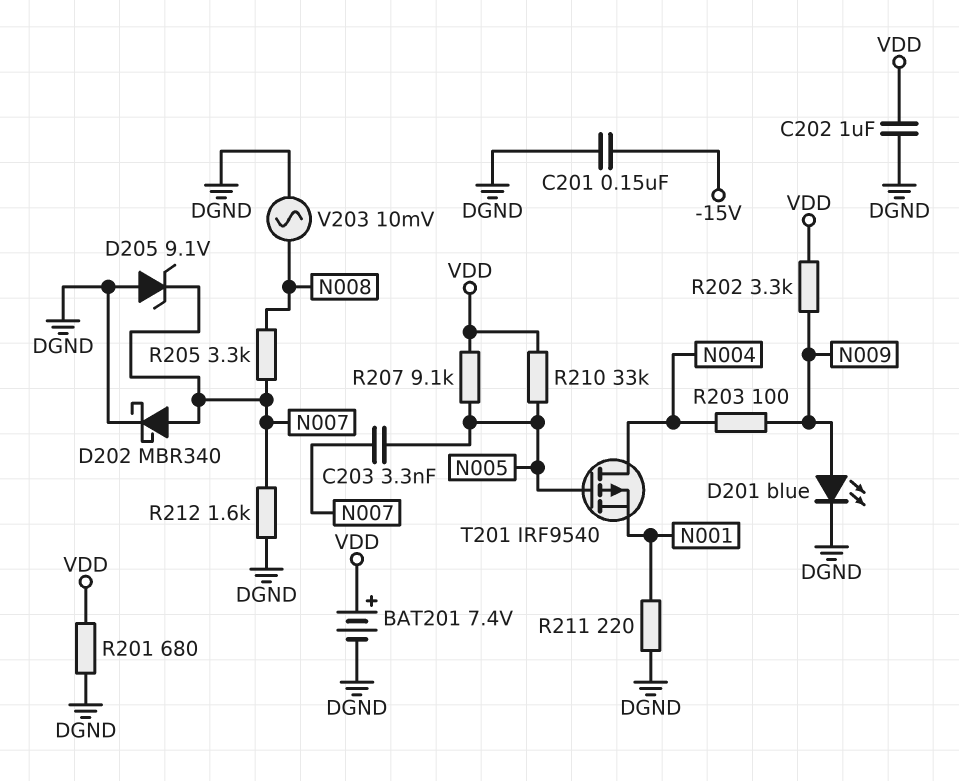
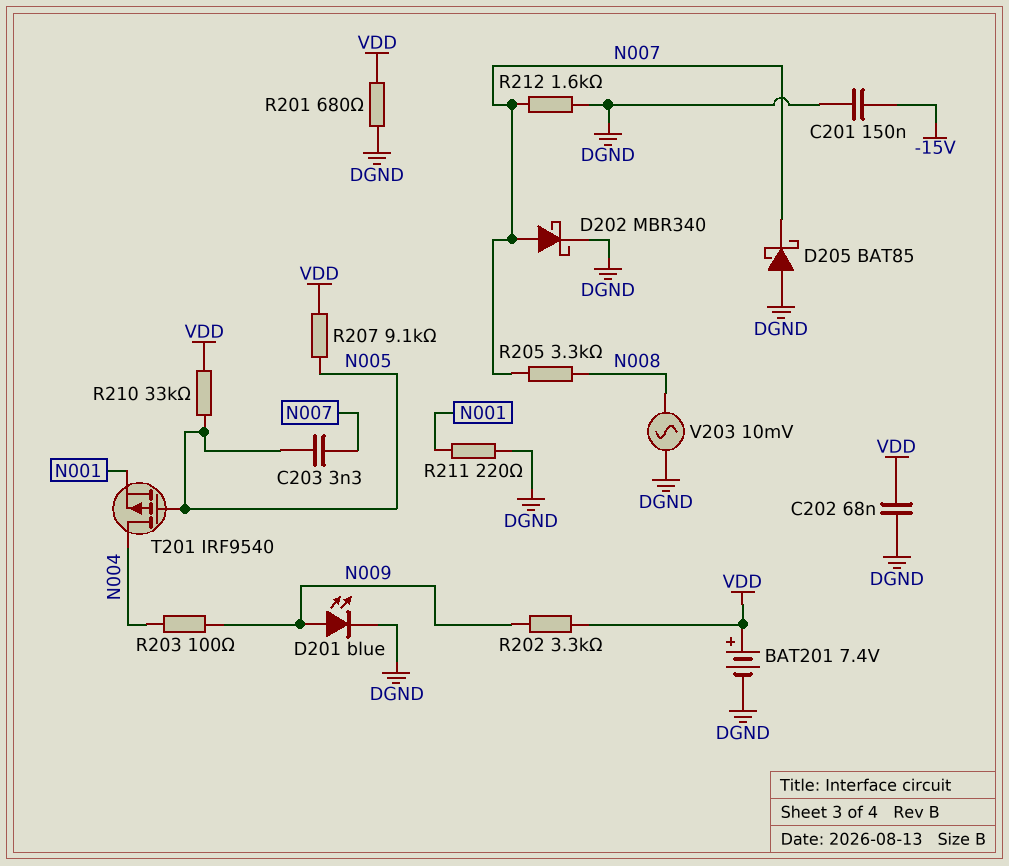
C202: 1uF (DGND, VDD) -> 68nF (DGND, VDD)
D205: zener 9.1V (A DGND, K N007) -> schottky BAT85 (A DGND, K N007)

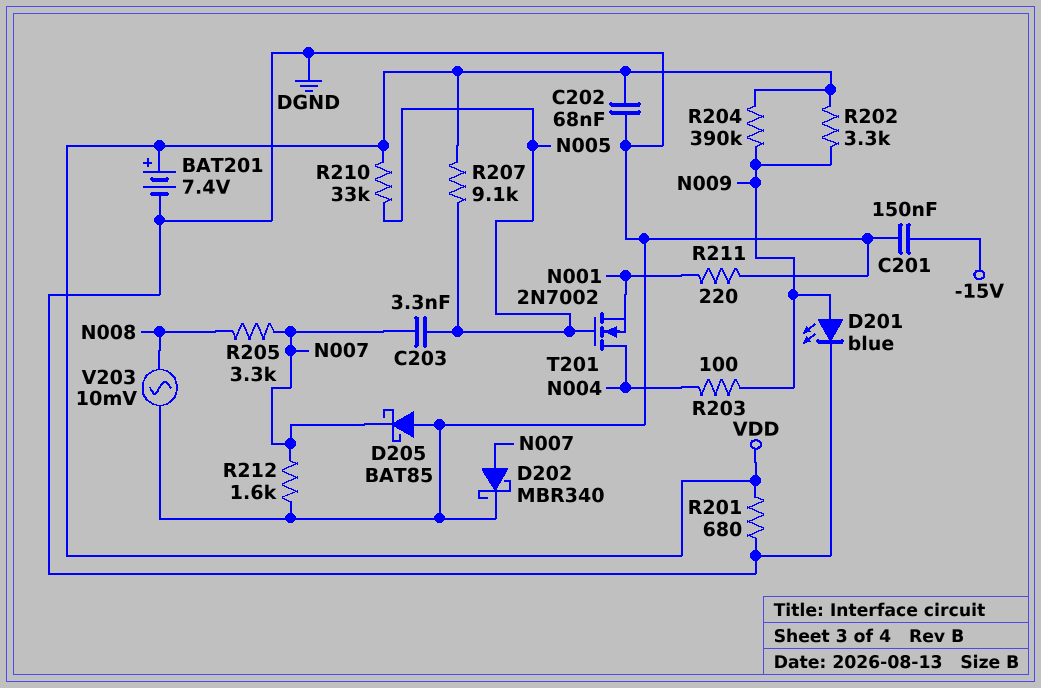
R204: none -> 390k (N009, VDD)
T201: PMOS IRF9540 (G N005, D N004, S N001) -> NMOS 2N7002 (G N005, D N004, S N001)

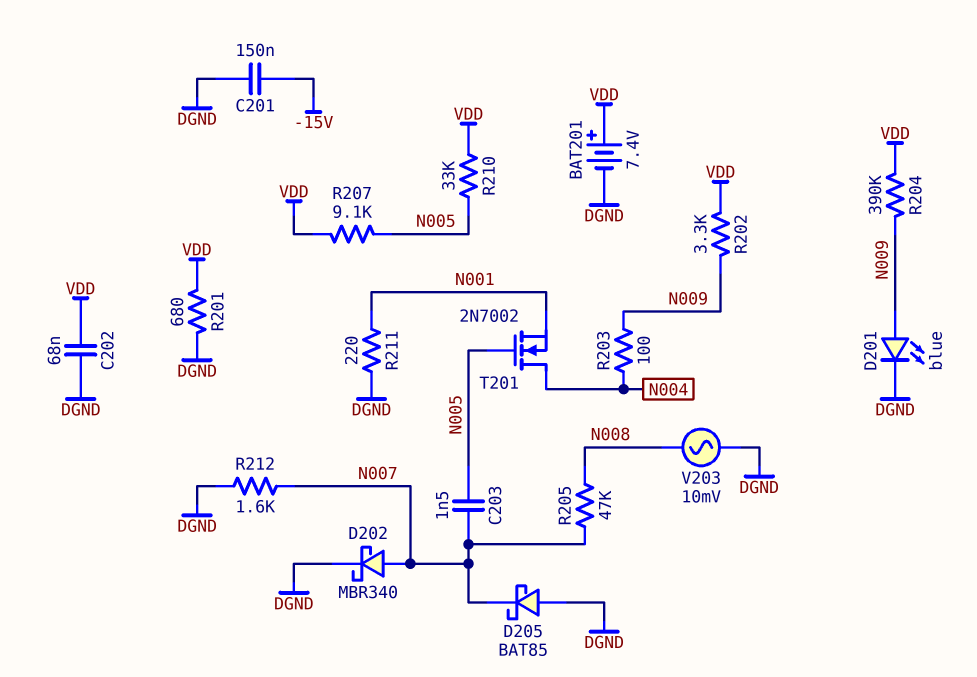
C203: 3.3nF (N005, N007) -> 1.5nF (N005, N007)
R205: 3.3k (N007, N008) -> 47k (N007, N008)

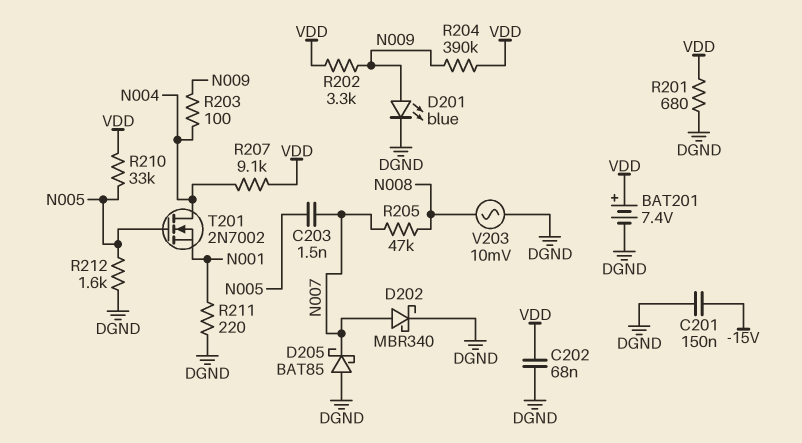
R207: 9.1k (N005, VDD) -> 9.1k (N004, VDD)
R212: 1.6k (DGND, N007) -> 1.6k (DGND, N005)

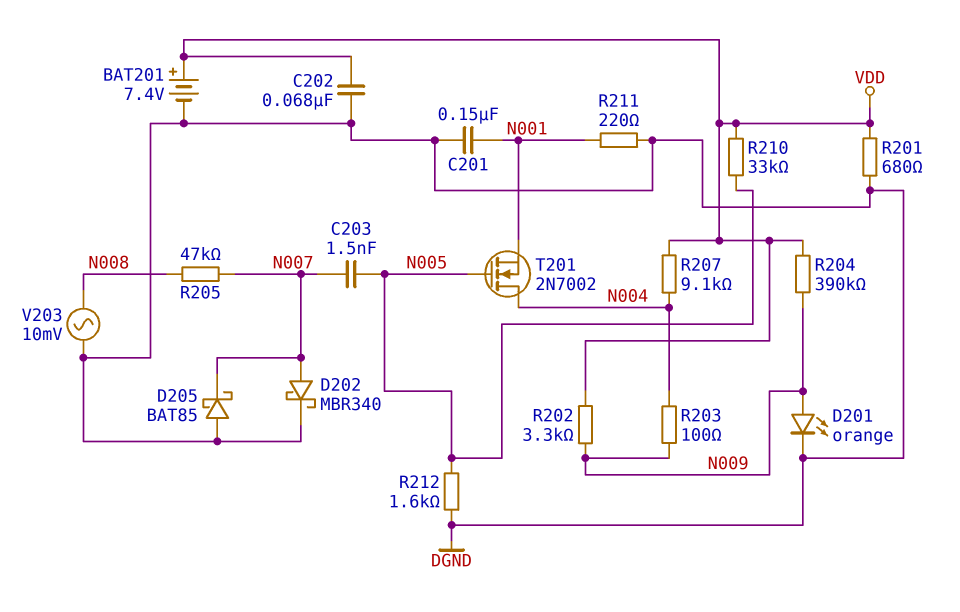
C201: 150nF (-15V, DGND) -> 150nF (DGND, N001)
D201: LED blue (A N009, K DGND) -> LED orange (A N009, K DGND)

